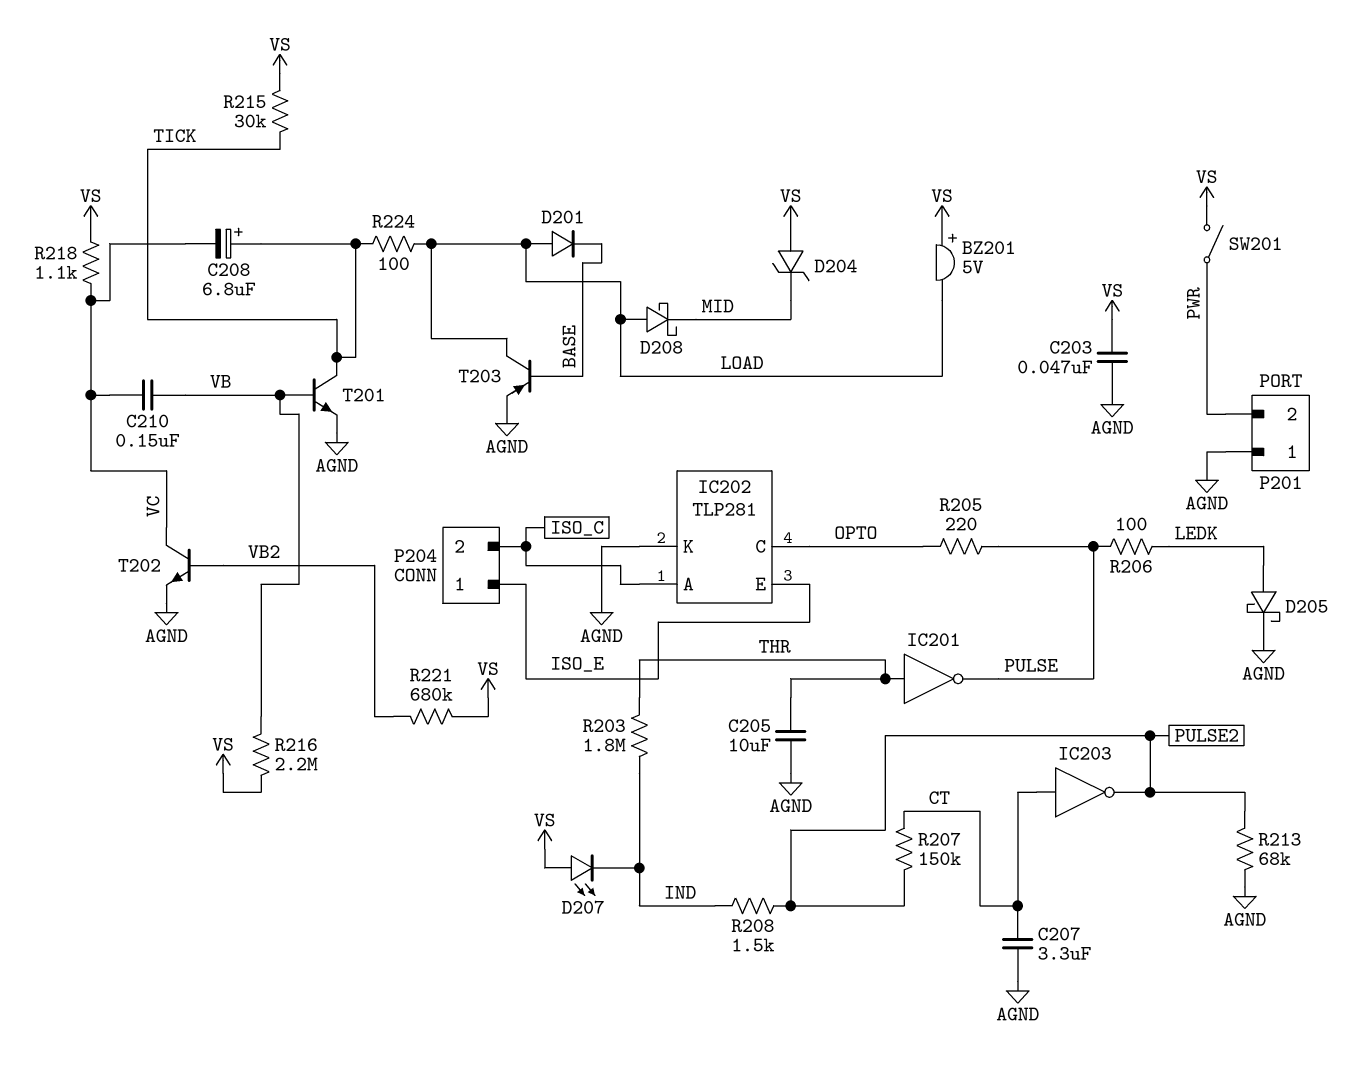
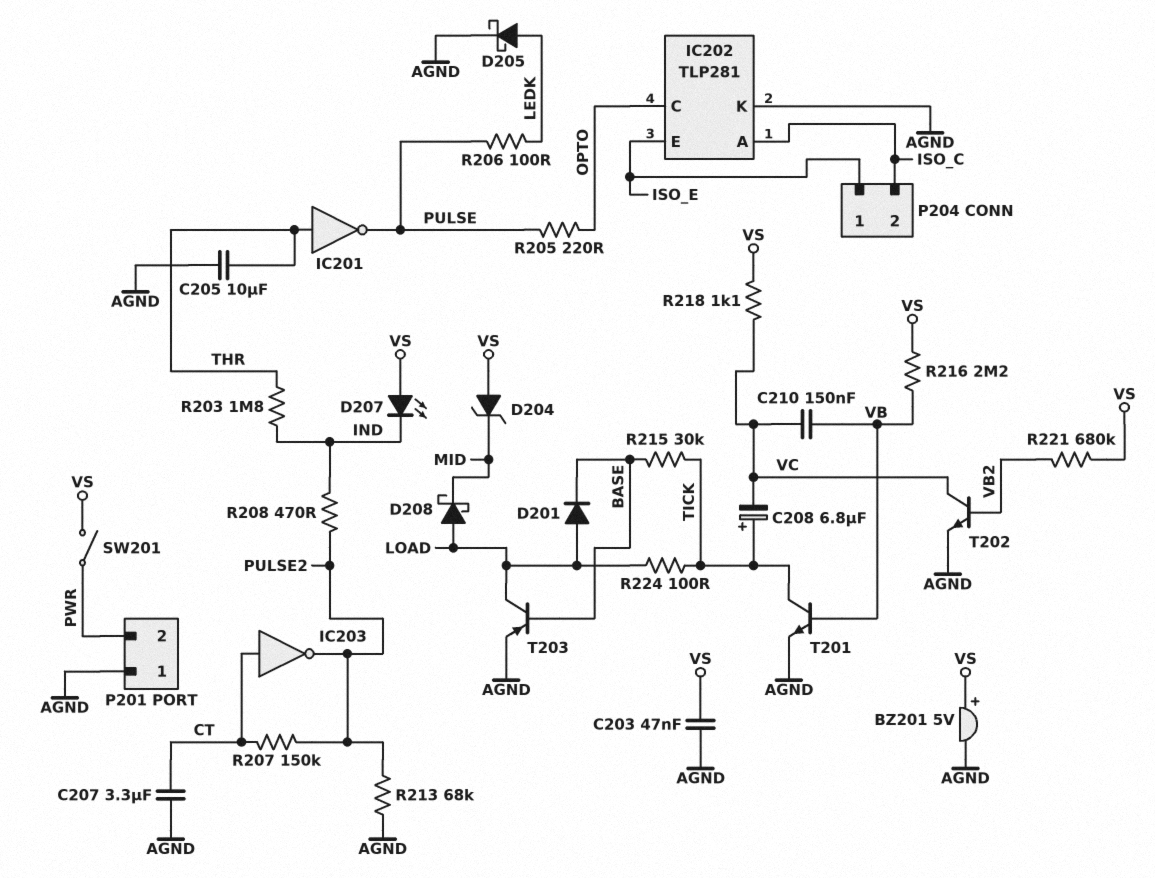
BZ201: buzzer 5V (plus VS, minus LOAD) -> buzzer 5V (plus VS, minus AGND)
R208: 1.5k (IND, PULSE2) -> 470 (IND, PULSE2)
R215: 30k (TICK, VS) -> 30k (BASE, TICK)

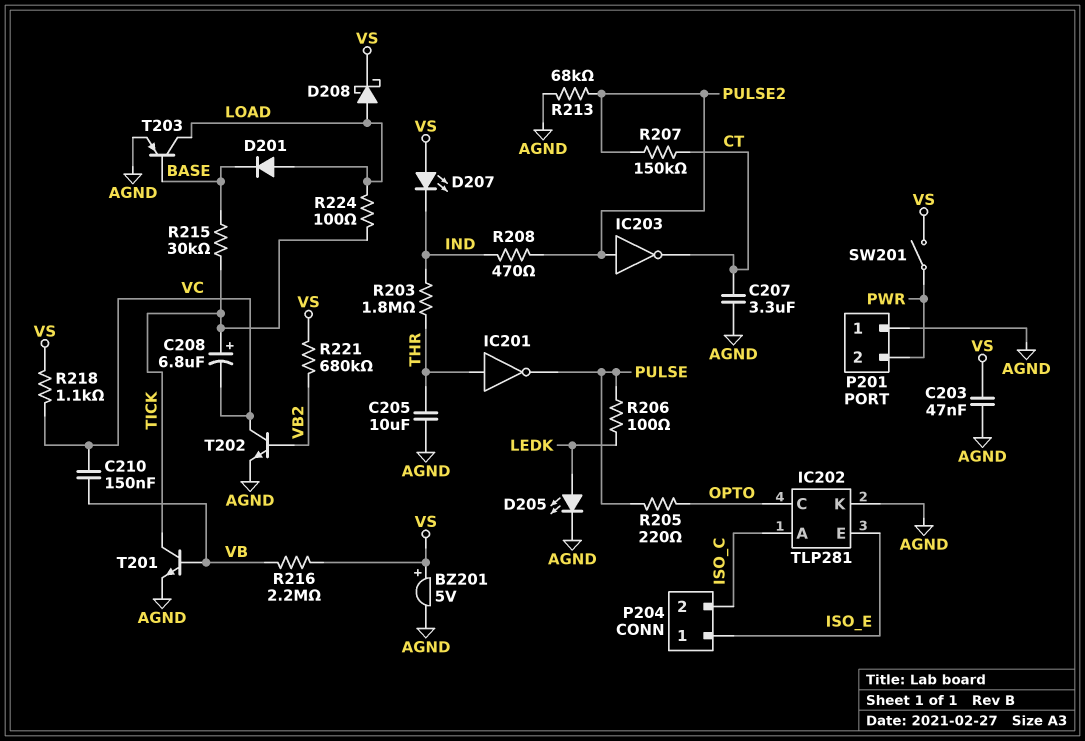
D204: zener (A VS, K MID) -> none
D205: schottky (A LEDK, K AGND) -> LED (A LEDK, K AGND)
D208: schottky (A LOAD, K MID) -> schottky (A LOAD, K VS)
IC203: NOT (in CT, out PULSE2) -> NOT (in PULSE2, out CT)

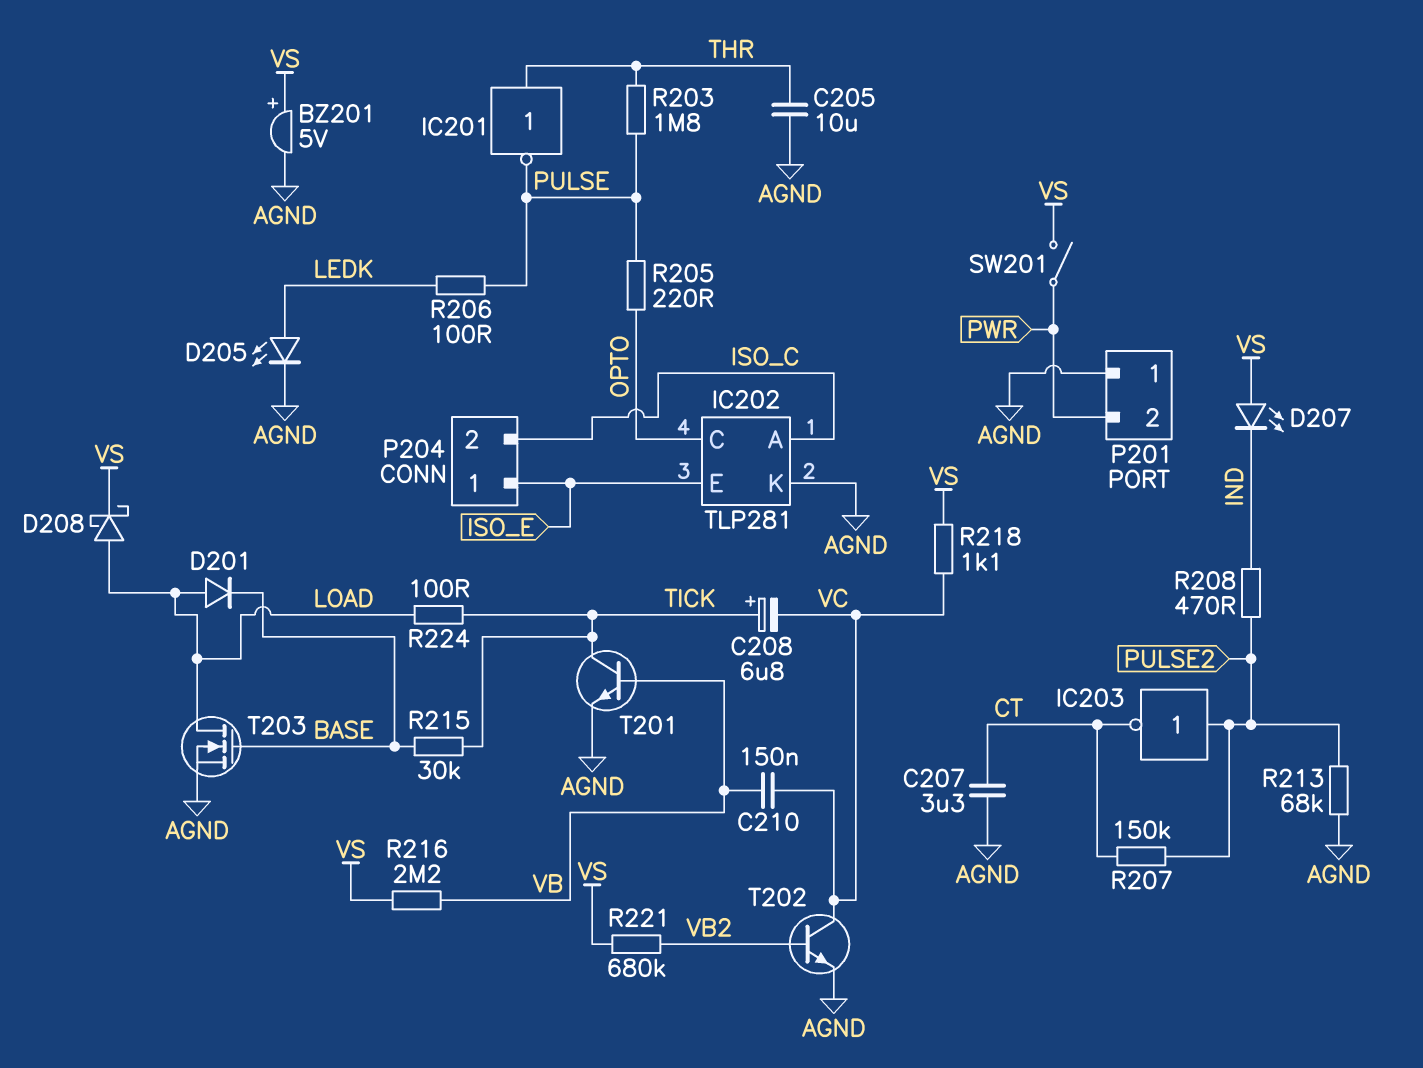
C203: 47nF (AGND, VS) -> none
R203: 1.8M (IND, THR) -> 1.8M (PULSE, THR)
T203: PNP (B BASE, C LOAD, E AGND) -> NMOS (G BASE, D LOAD, S AGND)

